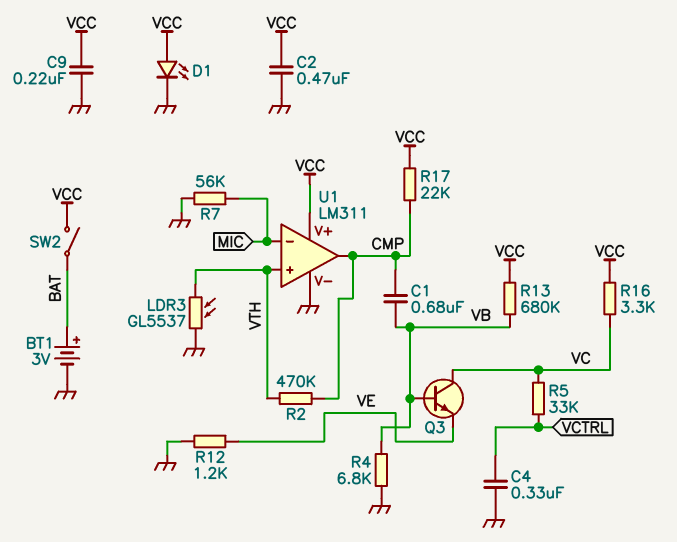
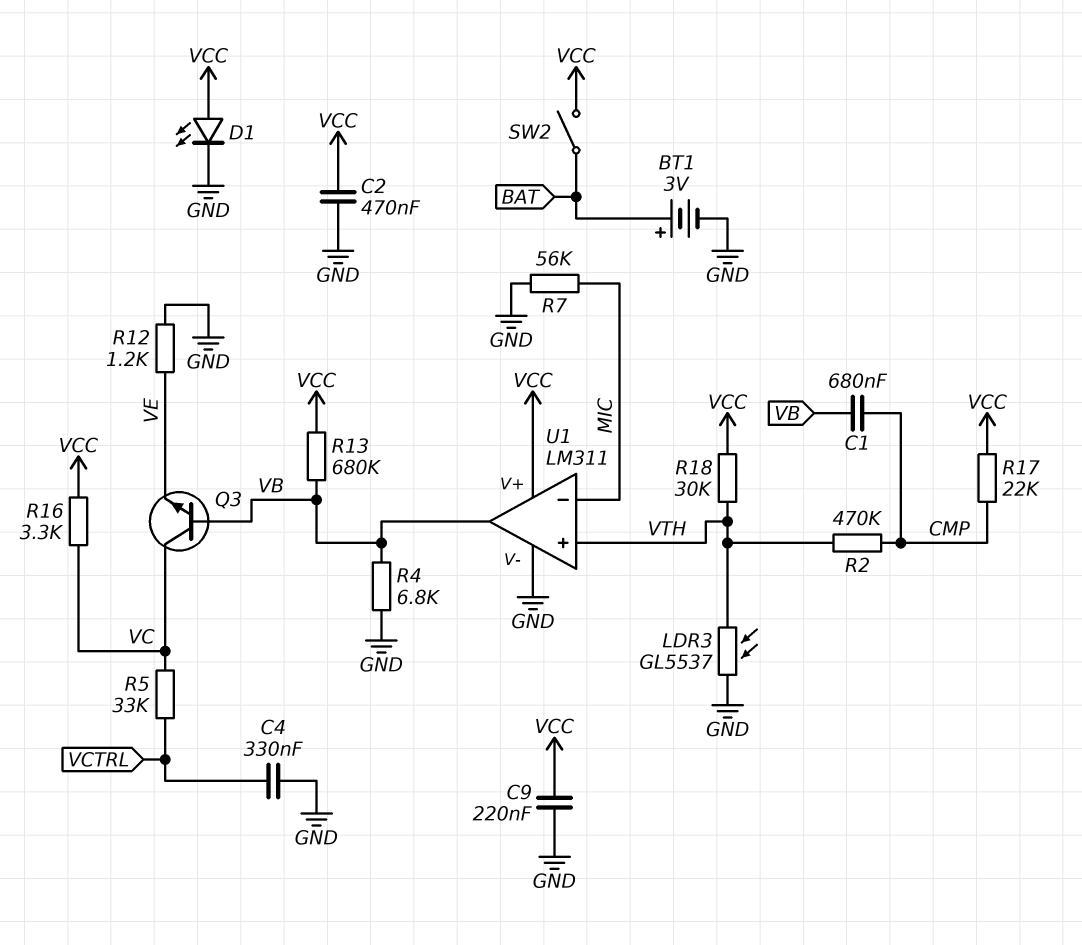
R18: none -> 30k (VCC, VTH)
U1 pin out: CMP -> VB

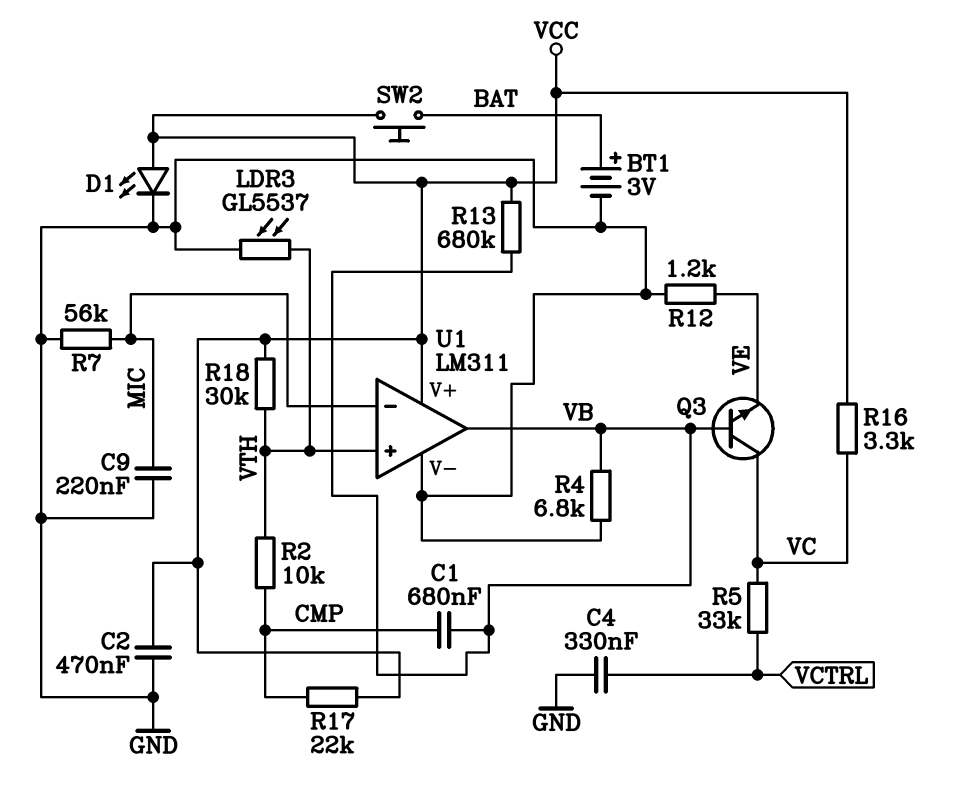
C9: 220nF (GND, VCC) -> 220nF (GND, MIC)
R2: 470k (CMP, VTH) -> 10k (CMP, VTH)
SW2: switch (BAT, VCC) -> button (BAT, VCC)

